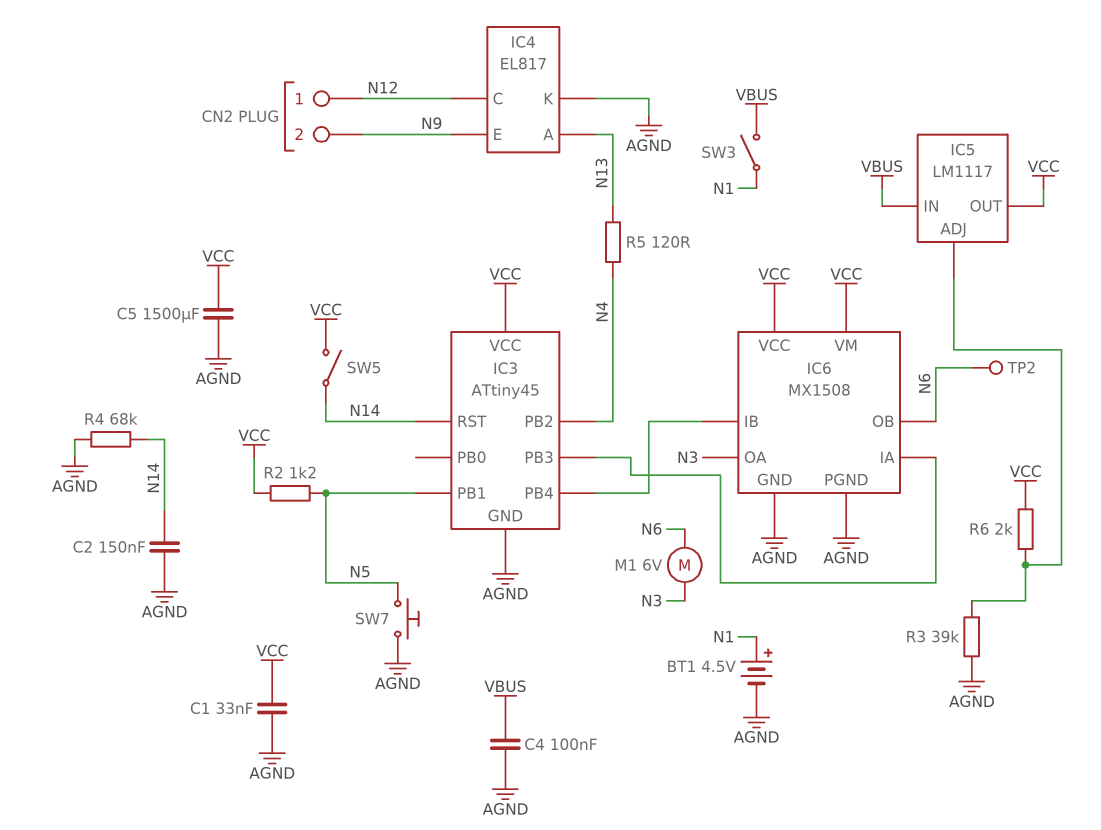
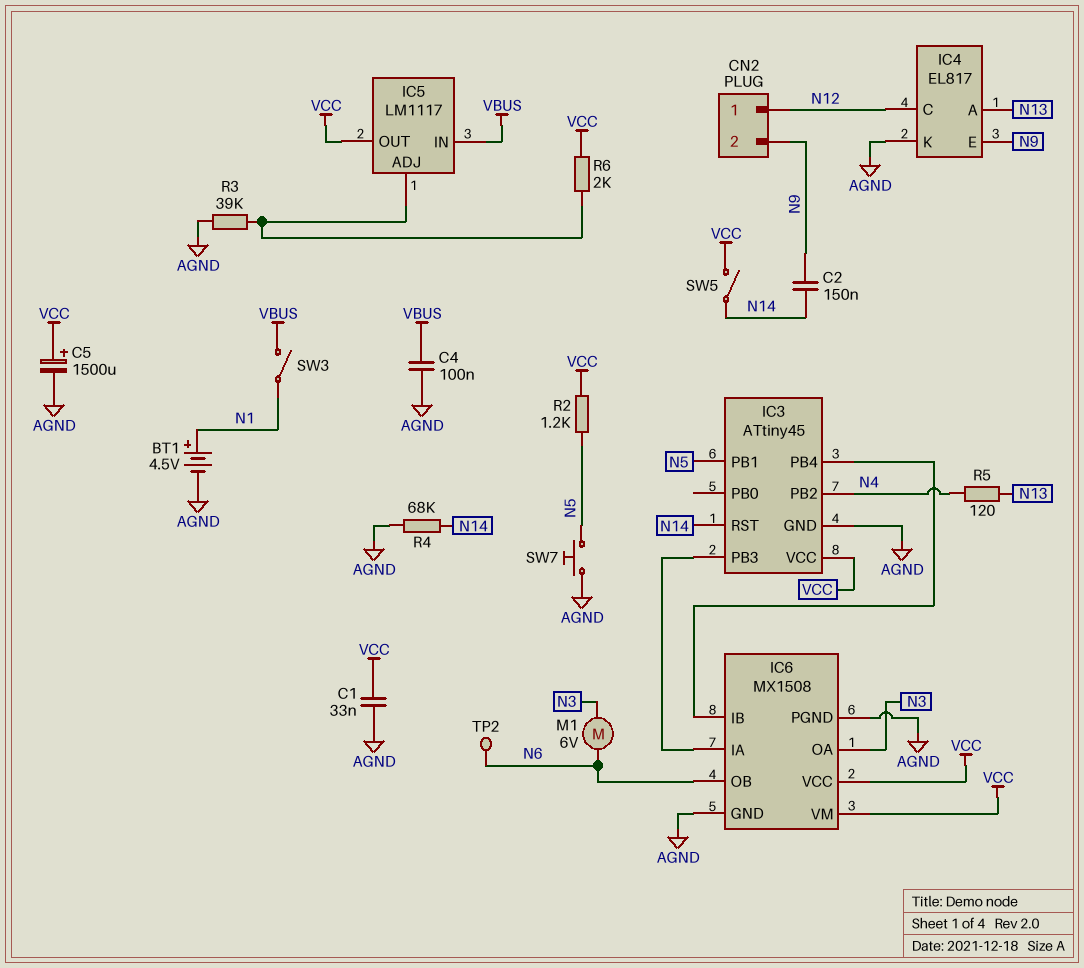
C2: 150nF (AGND, N14) -> 150nF (N9, N14)
C5: 1500uF (AGND, VCC) -> 1500uF (plus VCC, minus AGND)

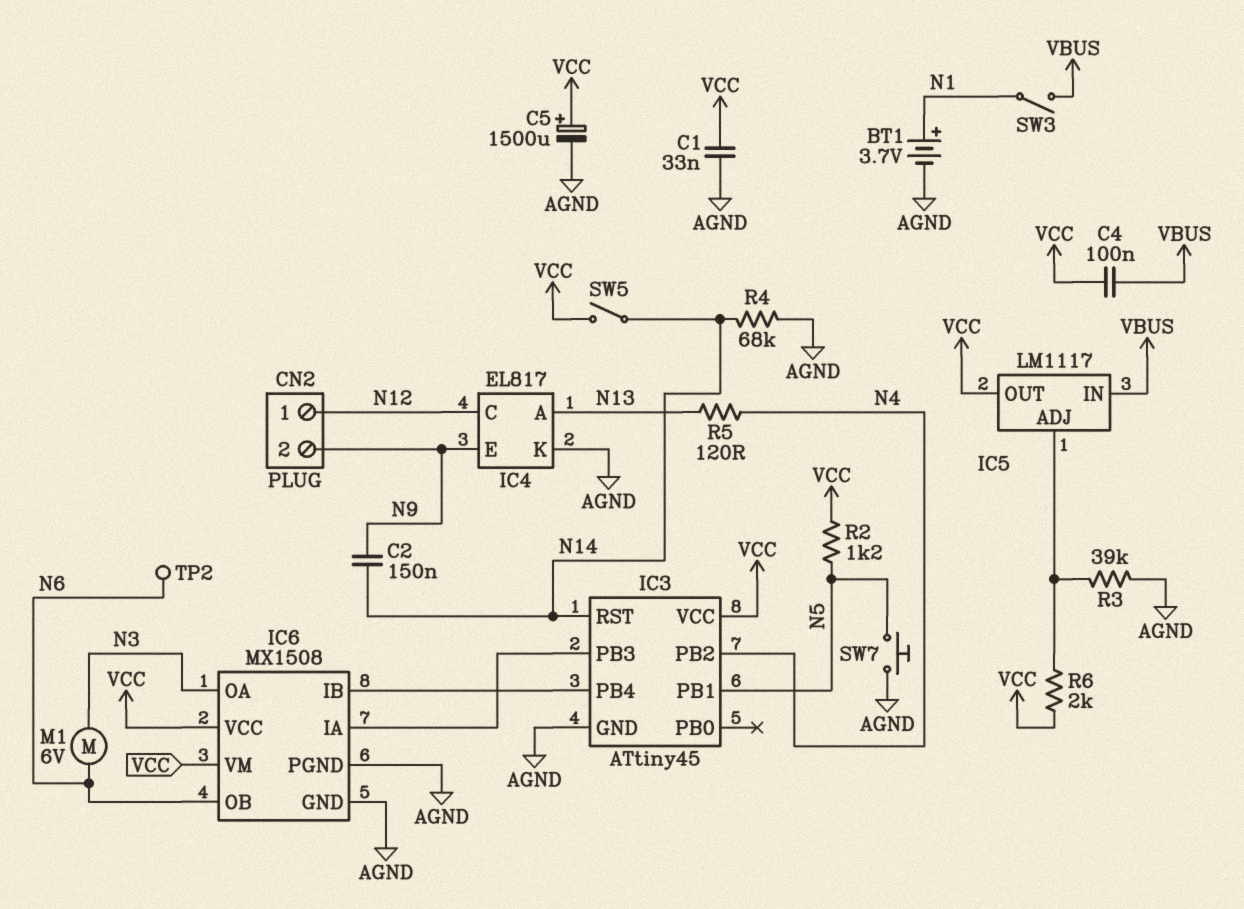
BT1: 4.5V (plus N1, minus AGND) -> 3.7V (plus N1, minus AGND)
C4: 100nF (AGND, VBUS) -> 100nF (VBUS, VCC)

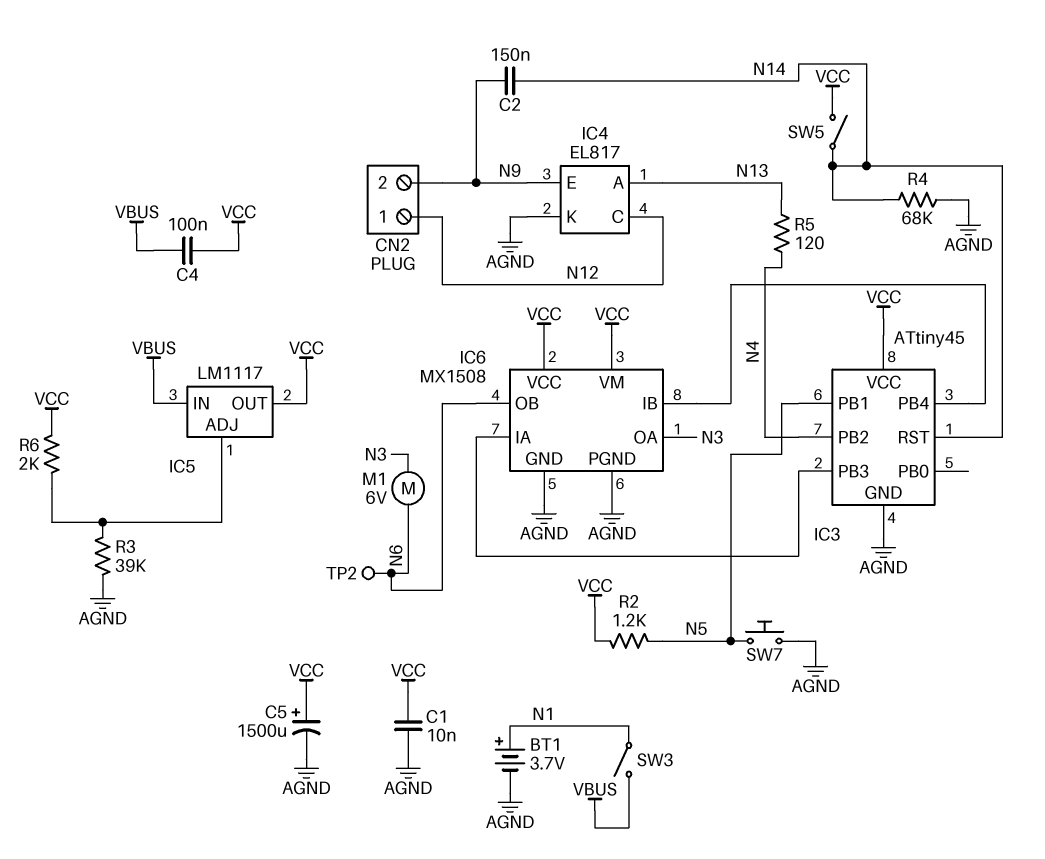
C1: 33nF (AGND, VCC) -> 10nF (AGND, VCC)

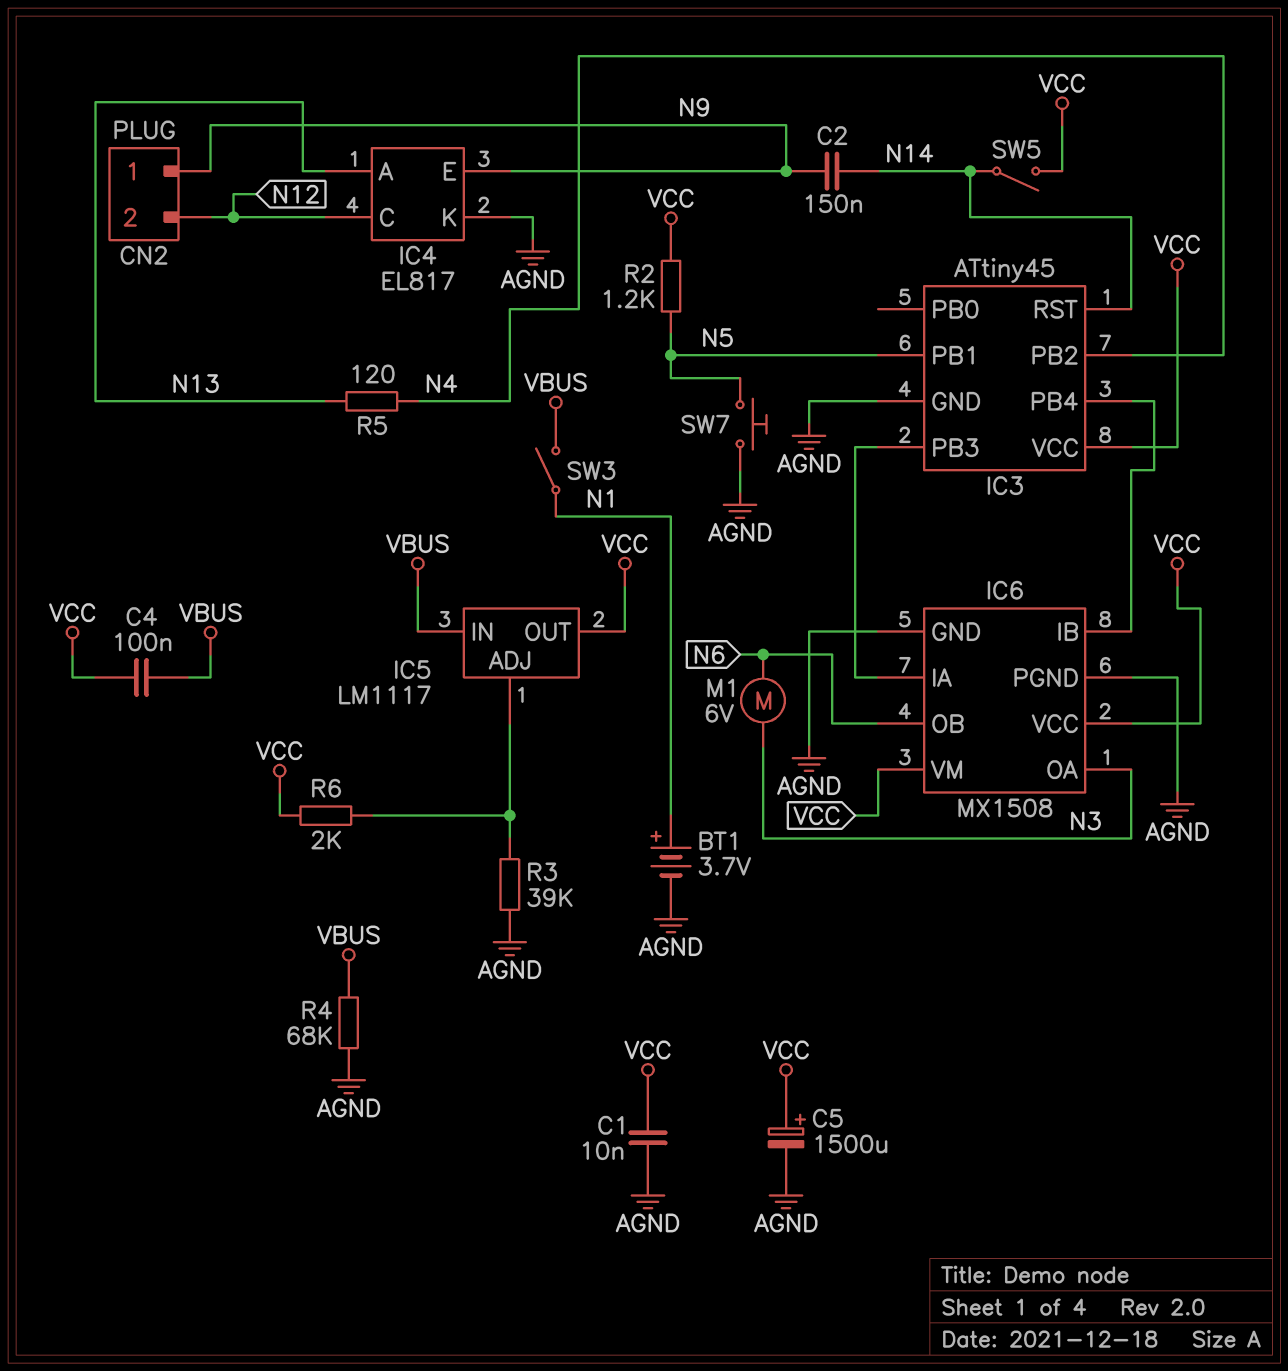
CN2 pin 1: N12 -> N9
CN2 pin 2: N9 -> N12
R4: 68k (AGND, N14) -> 68k (AGND, VBUS)
TP2: test point (N6) -> none

